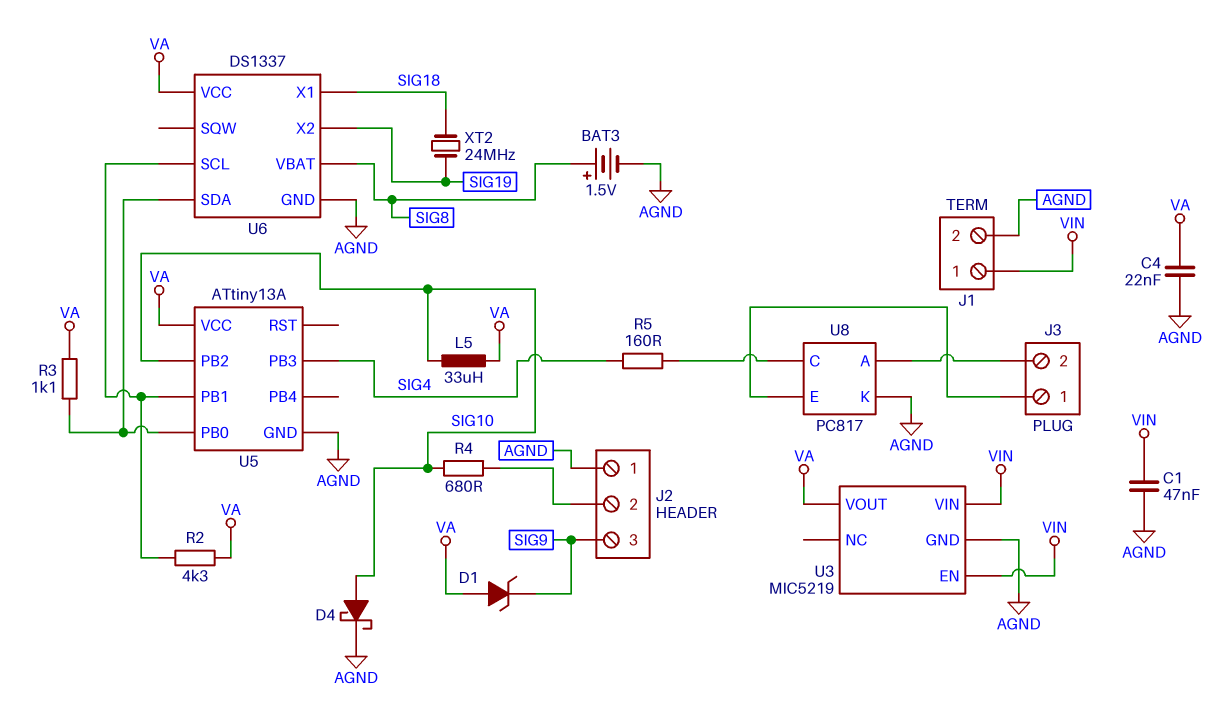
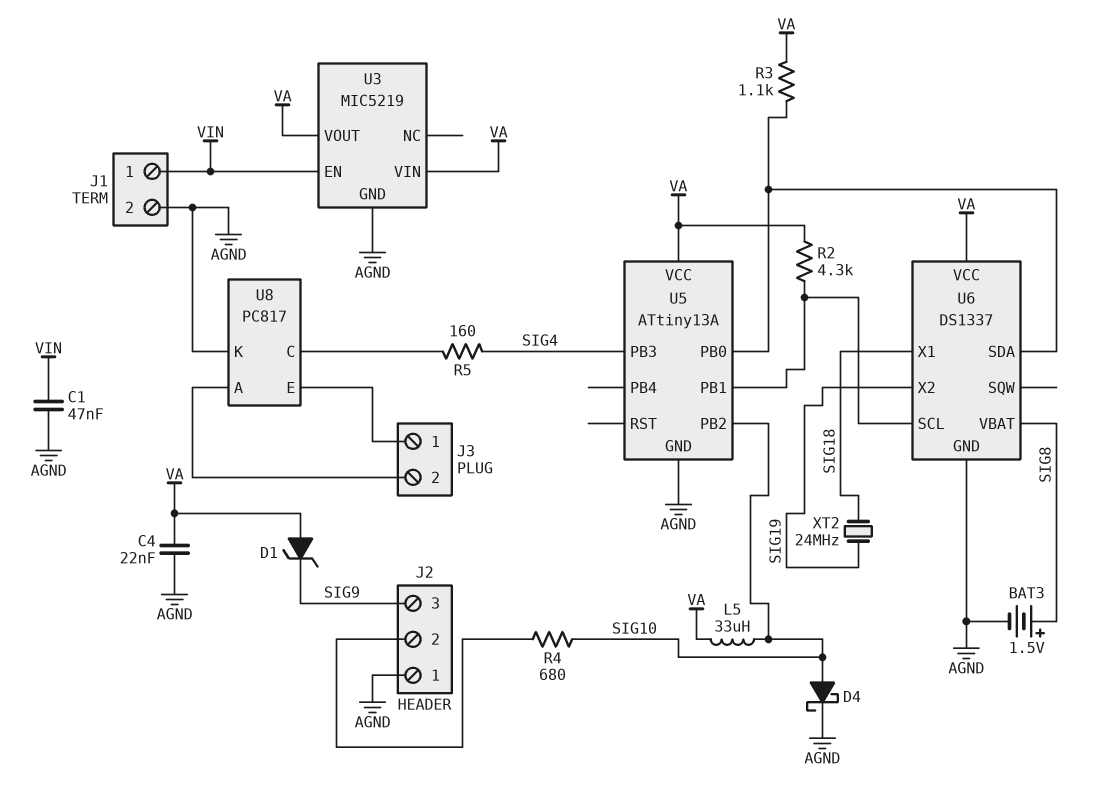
U3 pin VIN: VIN -> VA

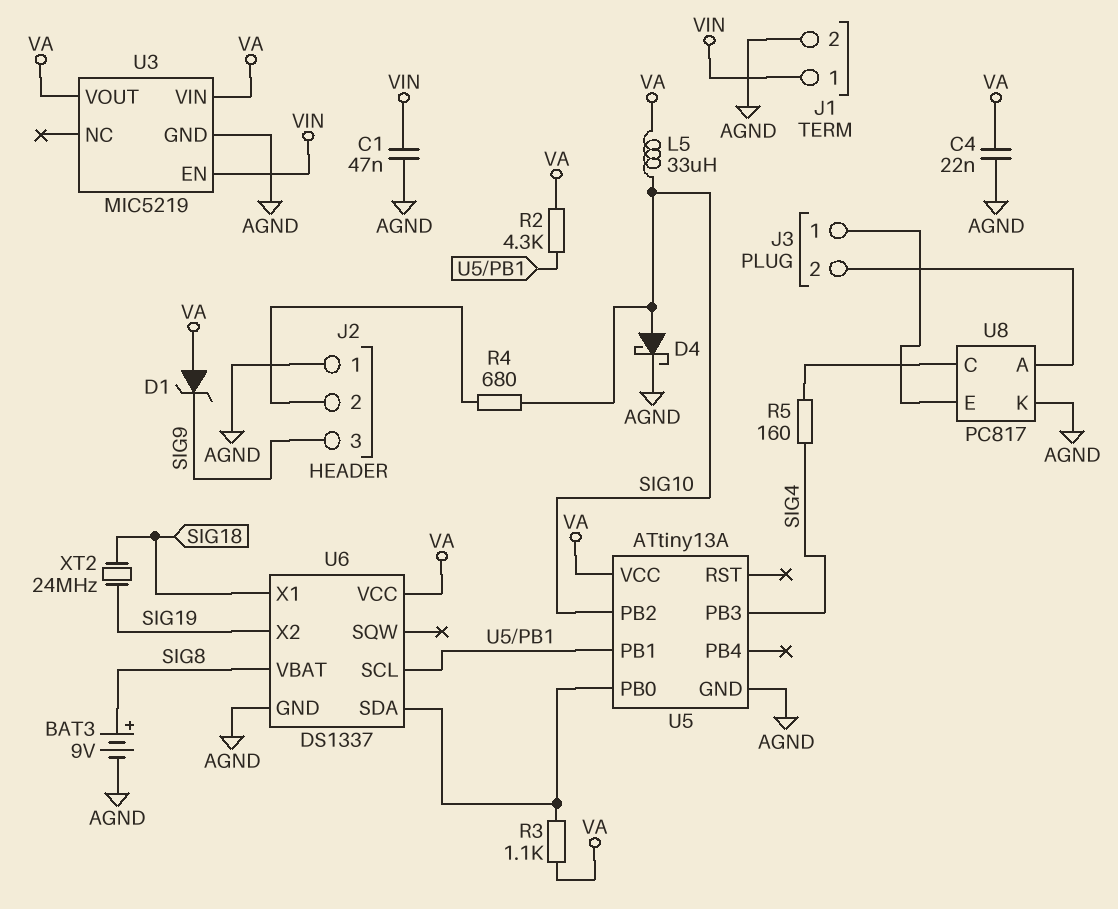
BAT3: 1.5V (plus SIG8, minus AGND) -> 9V (plus SIG8, minus AGND)

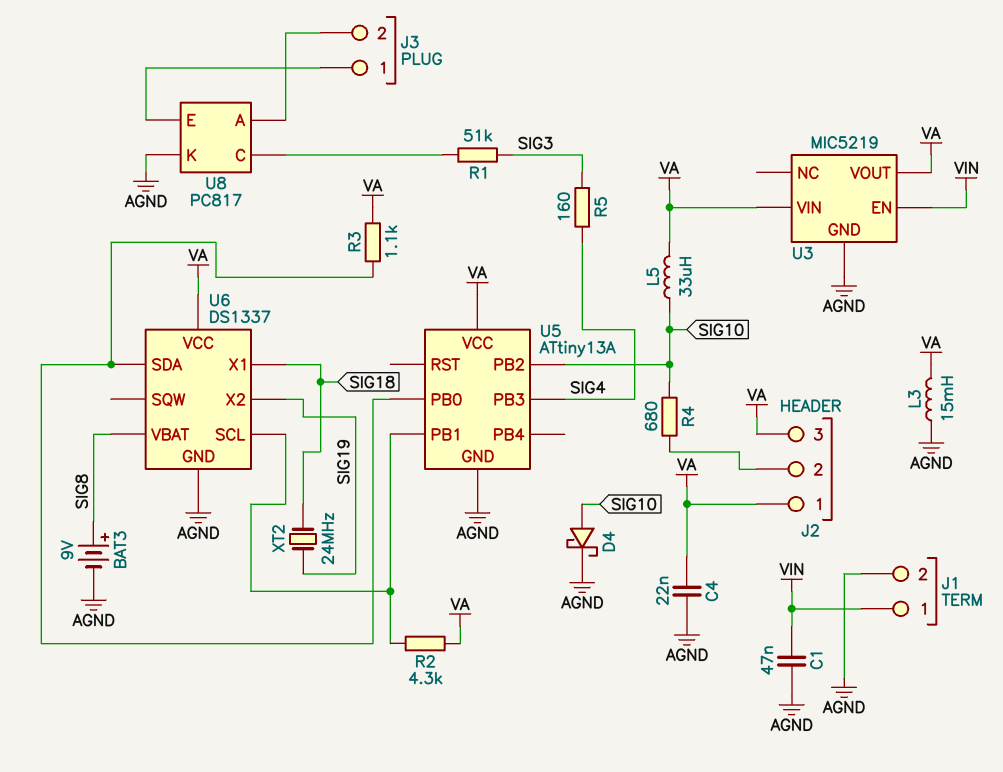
D1: zener (A VA, K SIG9) -> none
J2 pin 1: AGND -> VA
J2 pin 3: SIG9 -> VA
L3: none -> 15mH (AGND, VA)
R1: none -> 51k (SIG3, U8/C)
R5: 160 (SIG4, U8/C) -> 160 (SIG3, SIG4)

